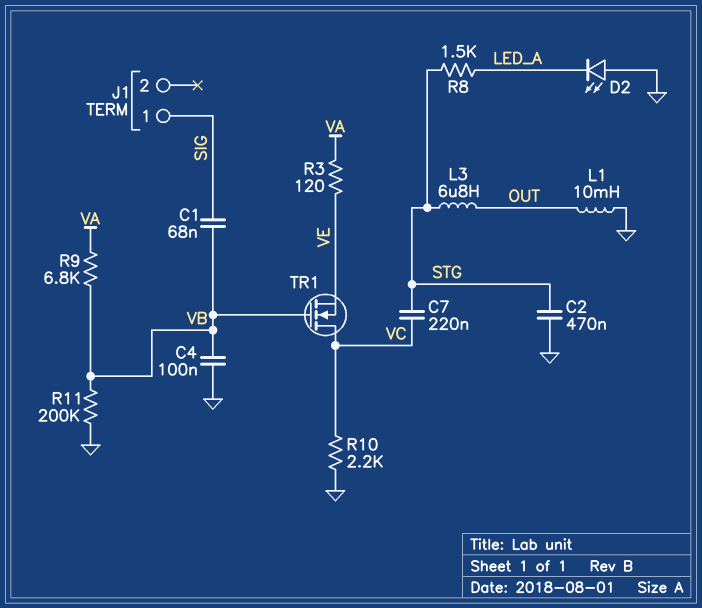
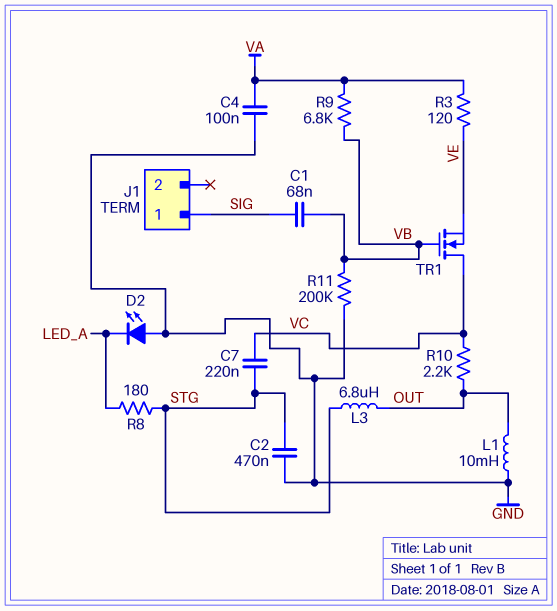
C4: 100nF (GND, VB) -> 100nF (GND, VA)
R8: 1.5k (LED_A, STG) -> 180 (LED_A, STG)
R10: 2.2k (GND, VC) -> 2.2k (OUT, VC)

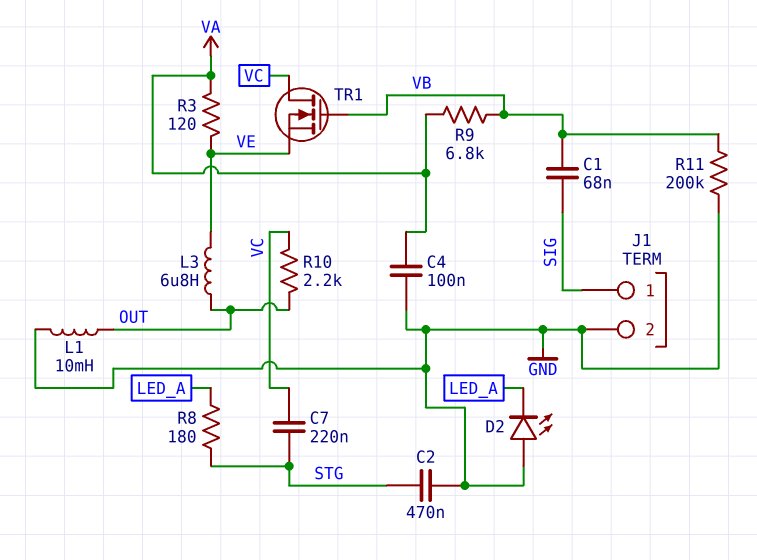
J1 pin 2: none -> GND
L3: 6.8uH (OUT, STG) -> 6.8uH (OUT, VE)

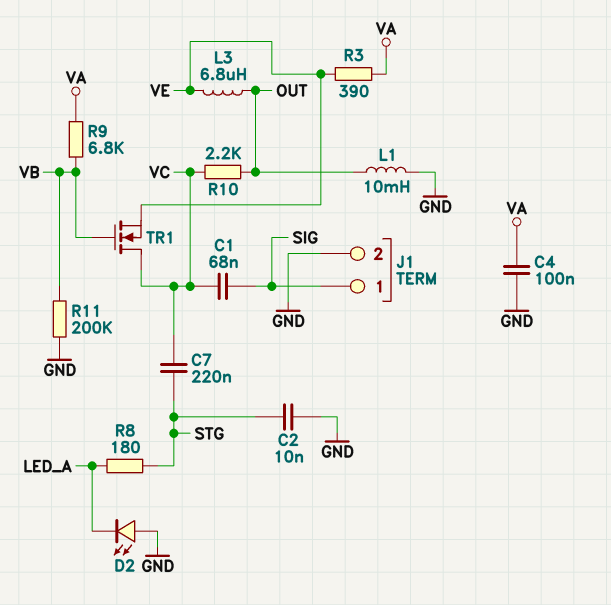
C1: 68nF (SIG, VB) -> 68nF (SIG, VC)
C2: 470nF (GND, STG) -> 10nF (GND, STG)
R3: 120 (VA, VE) -> 390 (VA, VE)

